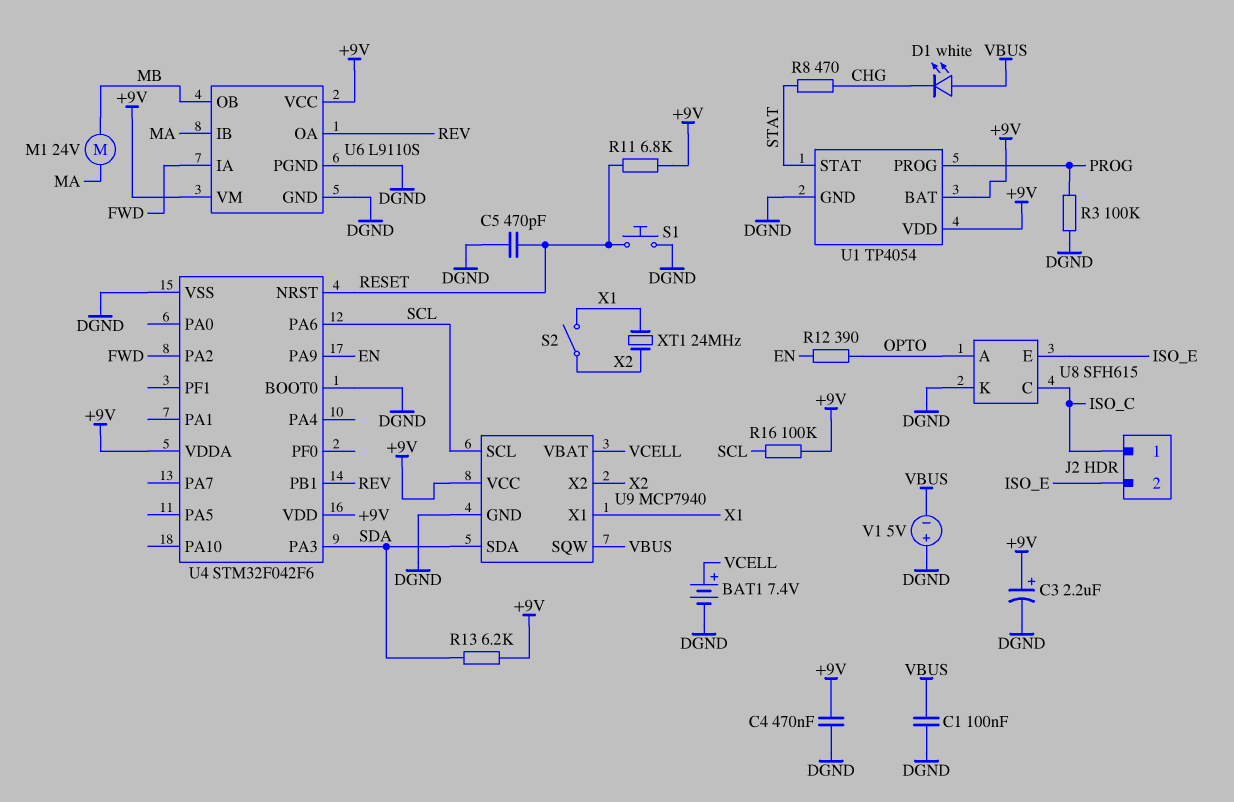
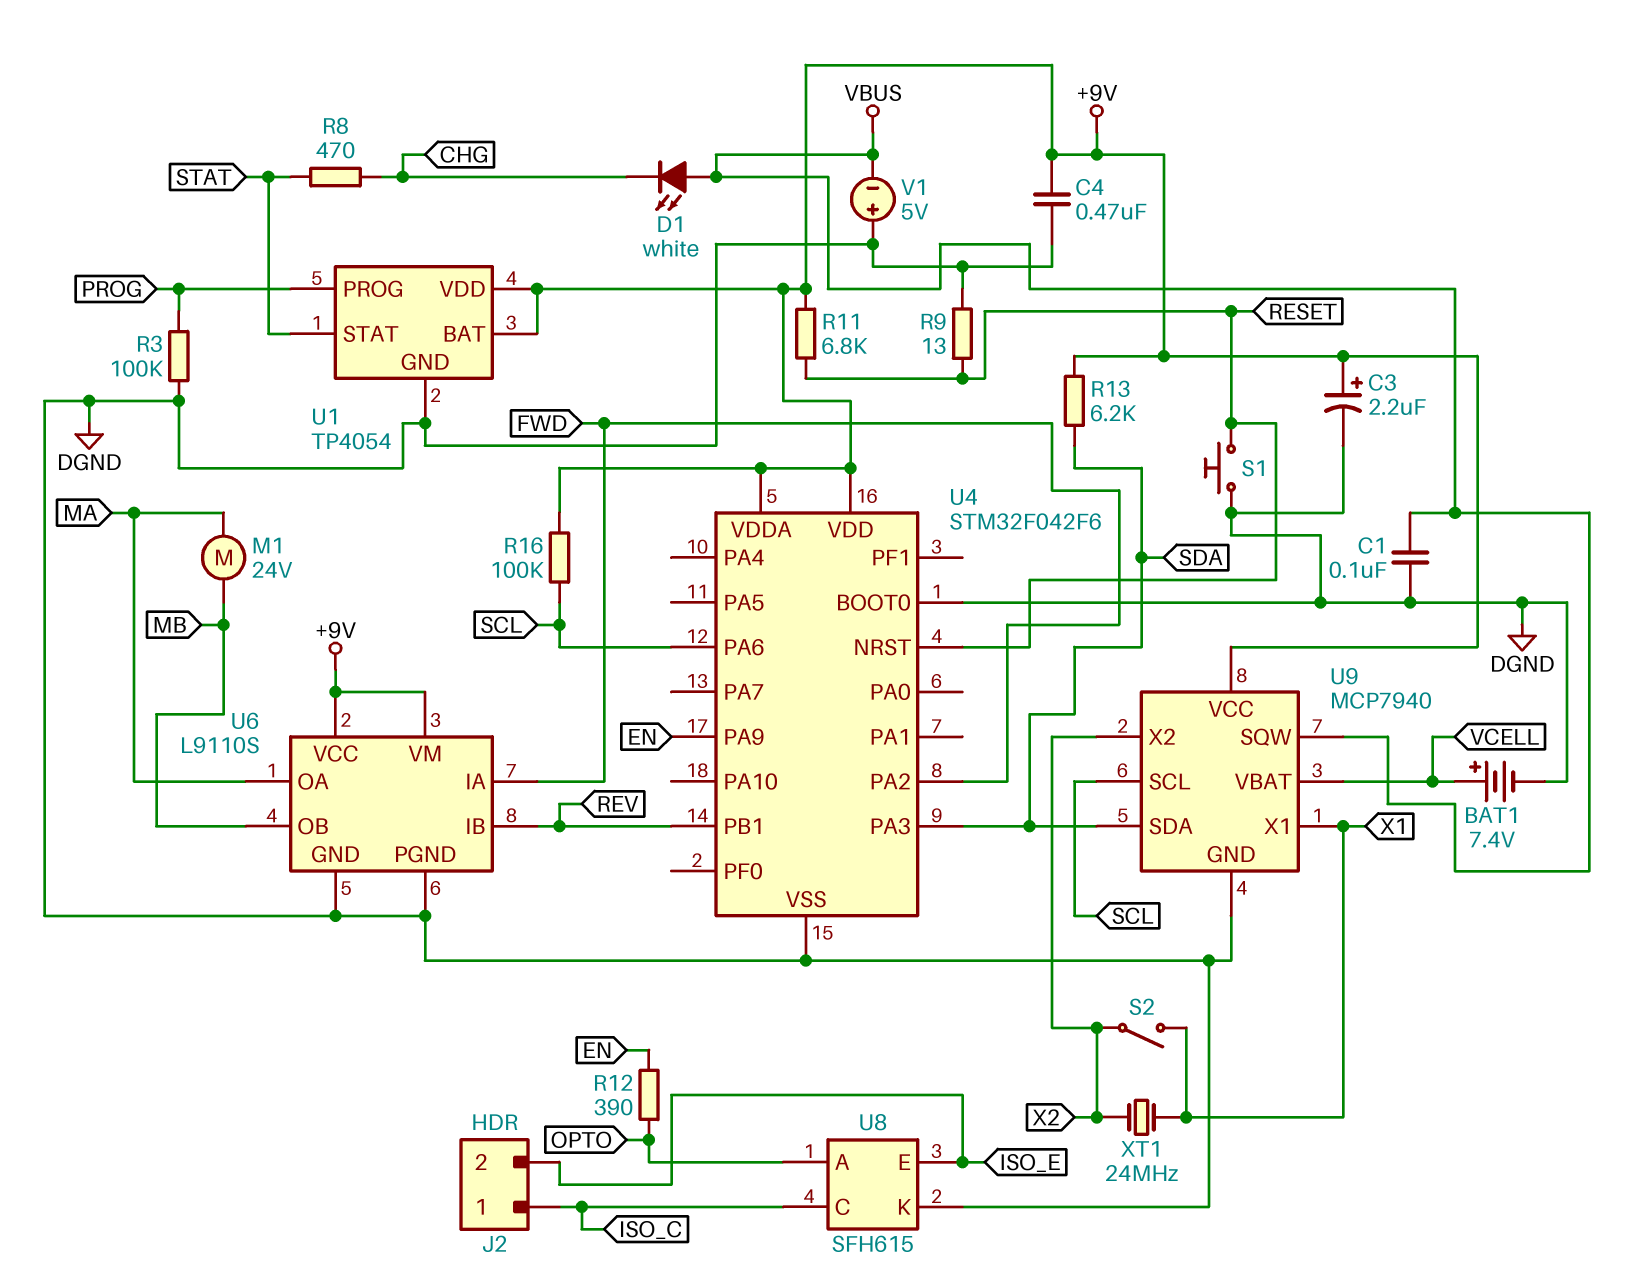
C5: 470pF (DGND, RESET) -> none
R9: none -> 13 (DGND, RESET)
U6 pin IB: MA -> REV
U6 pin OA: REV -> MA

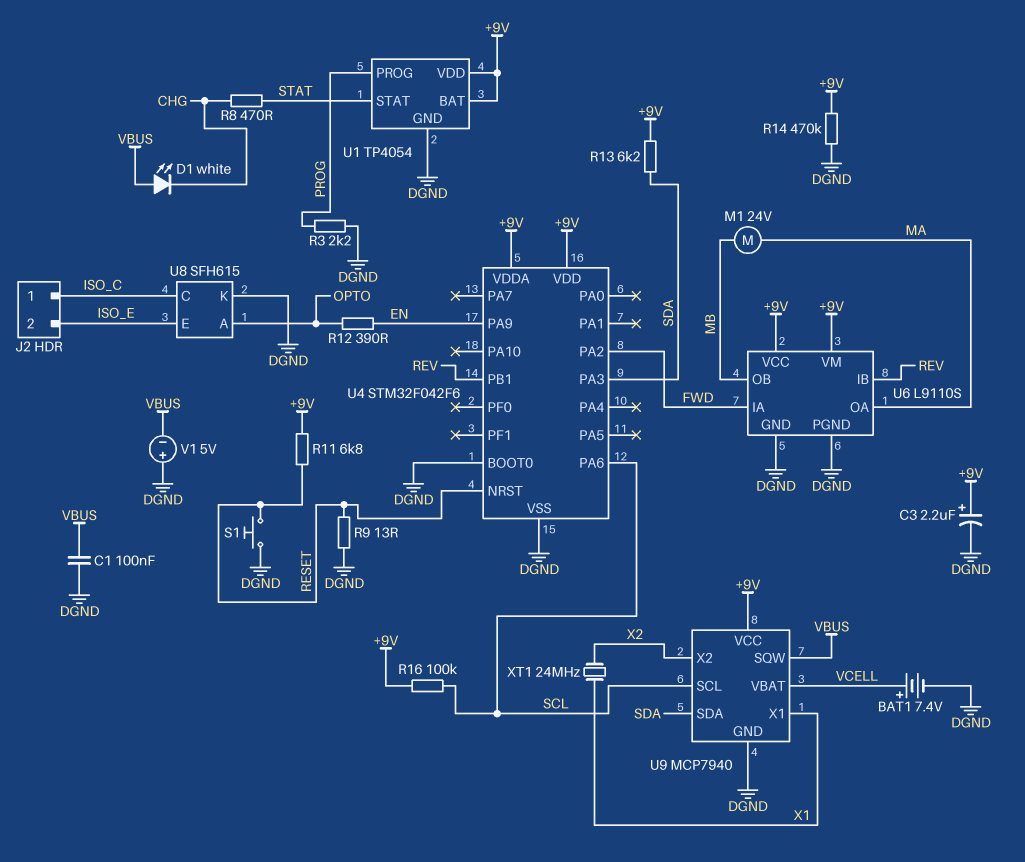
C4: 470nF (+9V, DGND) -> none
R3: 100k (DGND, PROG) -> 2.2k (DGND, PROG)
R14: none -> 470k (+9V, DGND)
S2: switch (X1, X2) -> none

